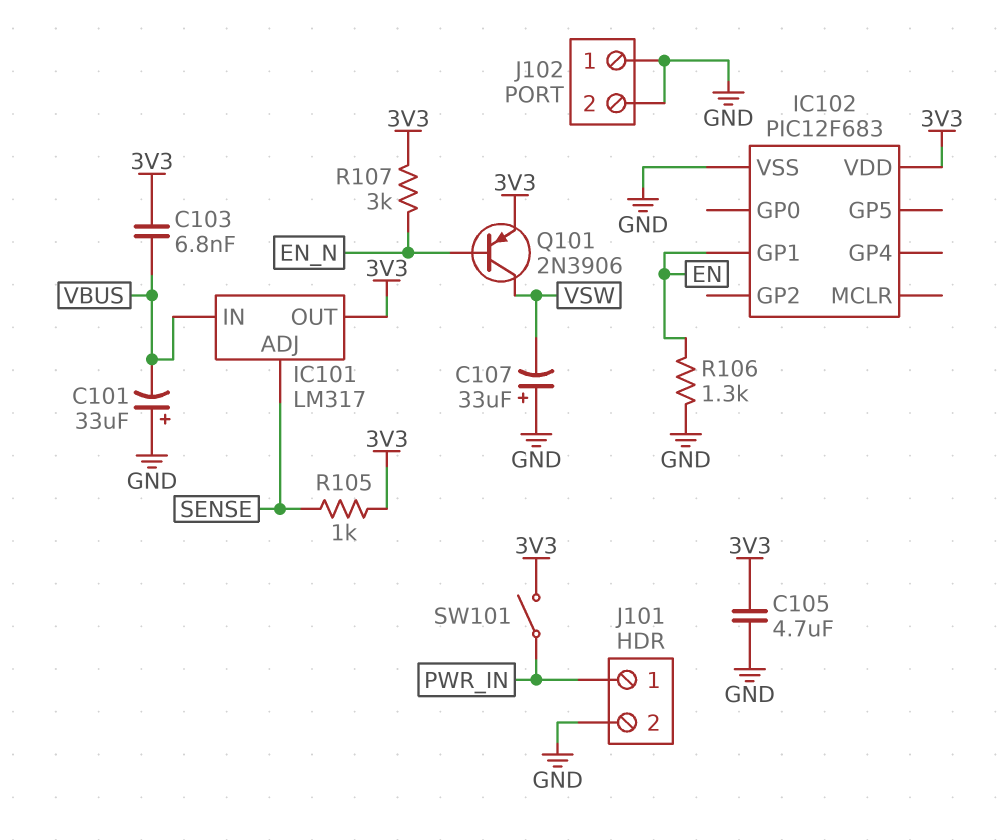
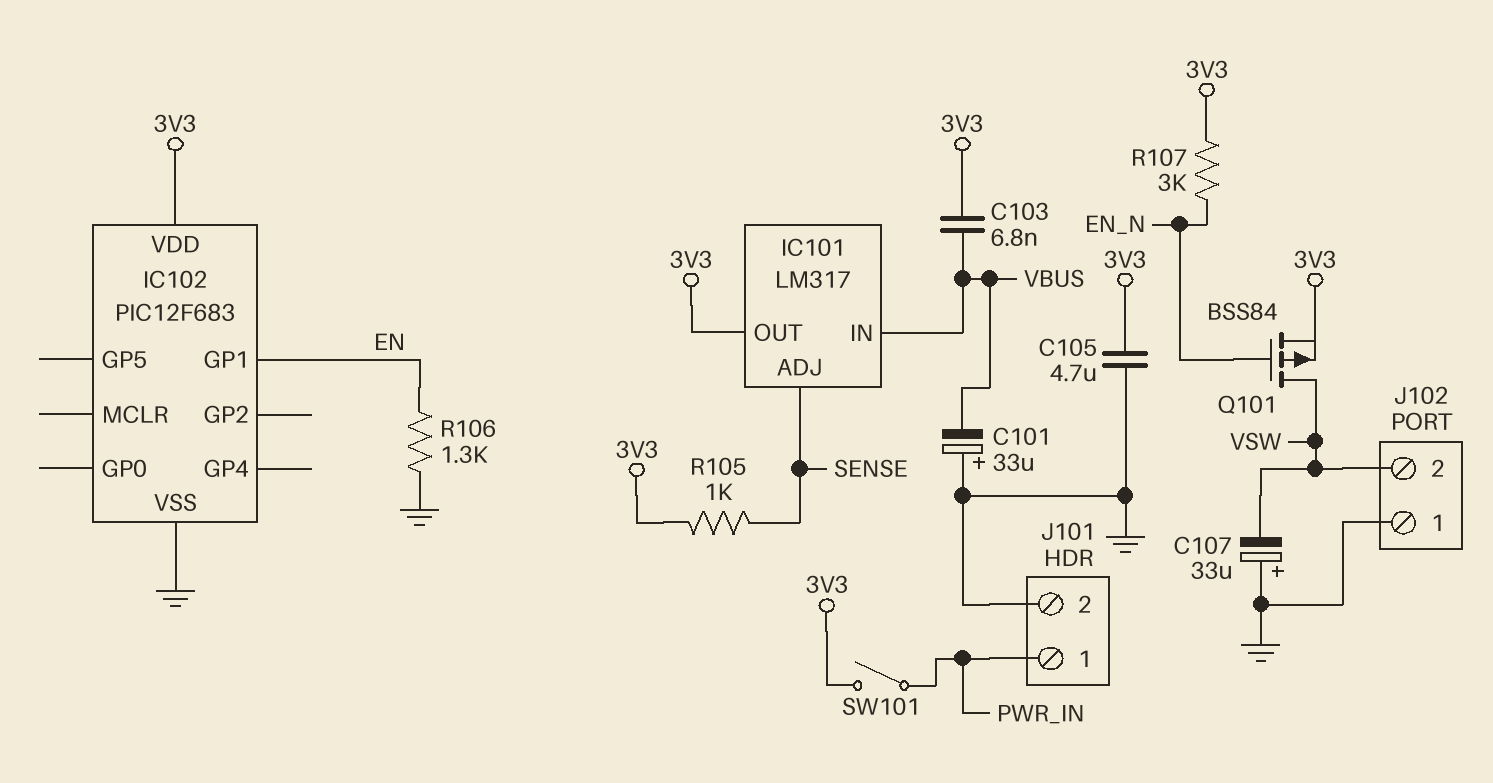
J102 pin 2: GND -> VSW
Q101: PNP 2N3906 (B EN_N, C VSW, E 3V3) -> PMOS BSS84 (G EN_N, D VSW, S 3V3)

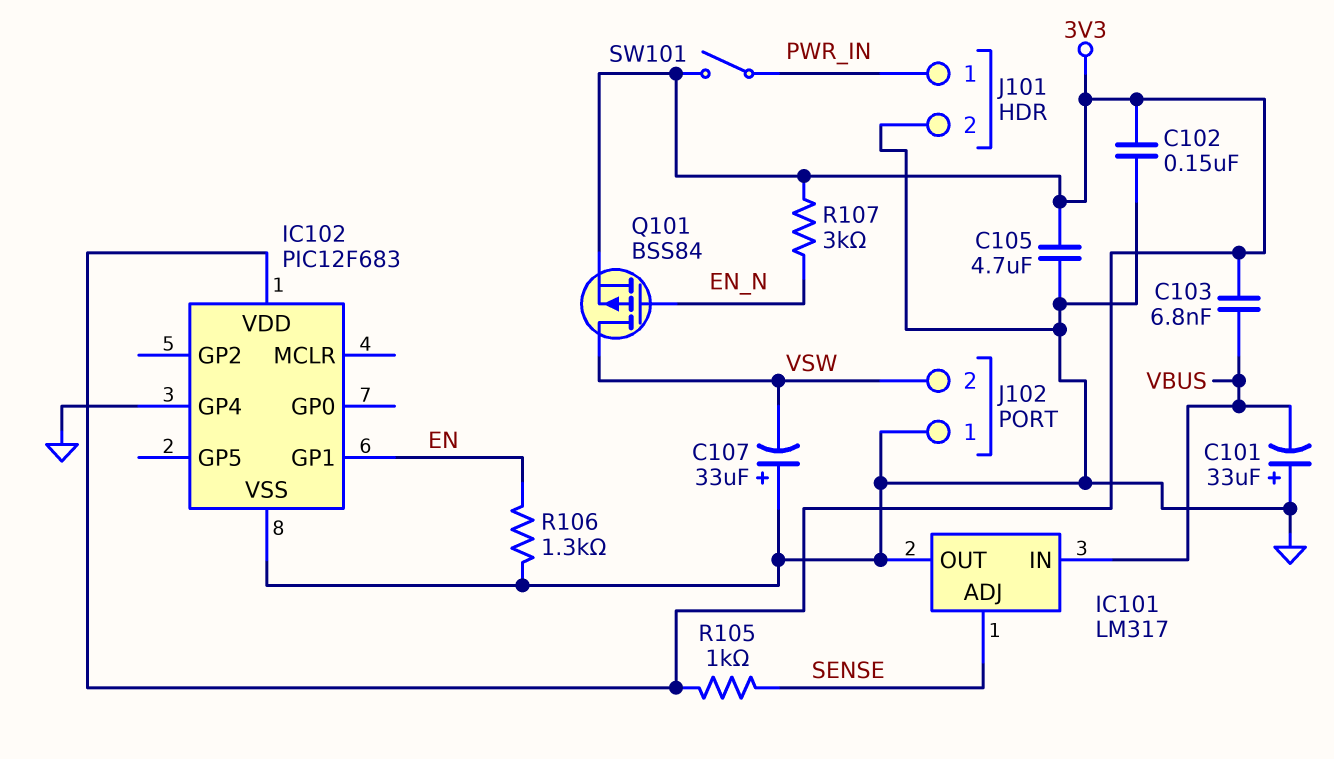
C102: none -> 150nF (3V3, GND)
IC101 pin OUT: 3V3 -> GND
IC102 pin GP4: none -> GND

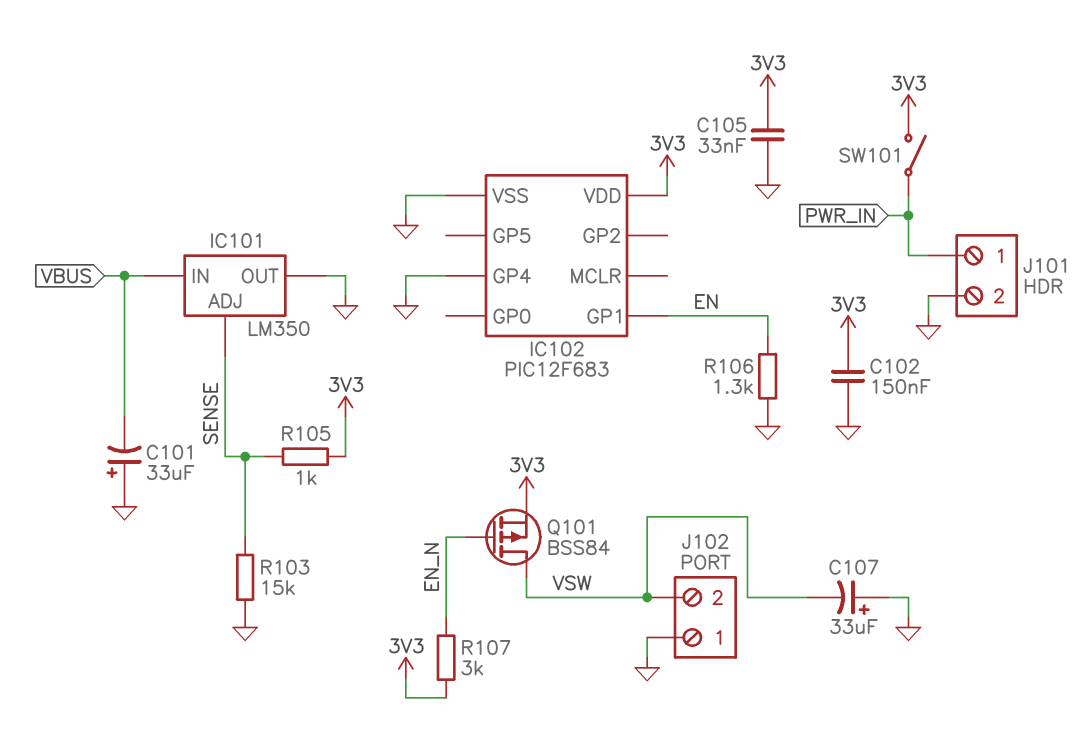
C103: 6.8nF (3V3, VBUS) -> none
C105: 4.7uF (3V3, GND) -> 33nF (3V3, GND)
IC101: LM317 -> LM350
R103: none -> 15k (GND, SENSE)

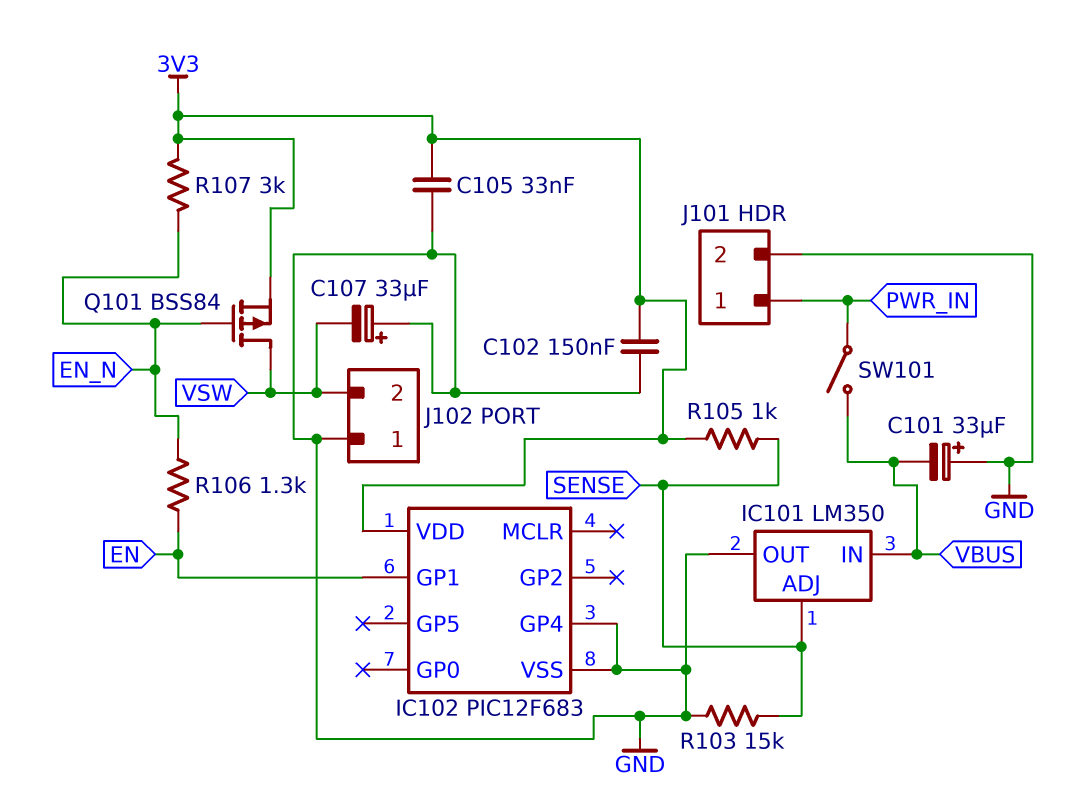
R106: 1.3k (EN, GND) -> 1.3k (EN, EN_N)
SW101: switch (3V3, PWR_IN) -> switch (PWR_IN, VBUS)

